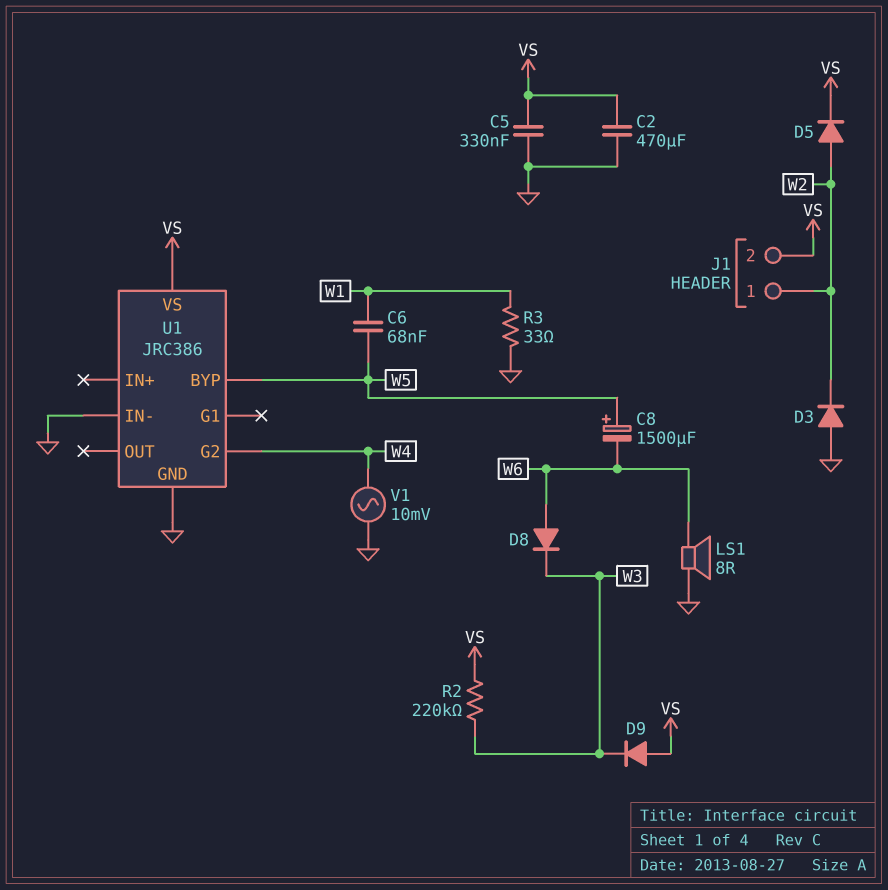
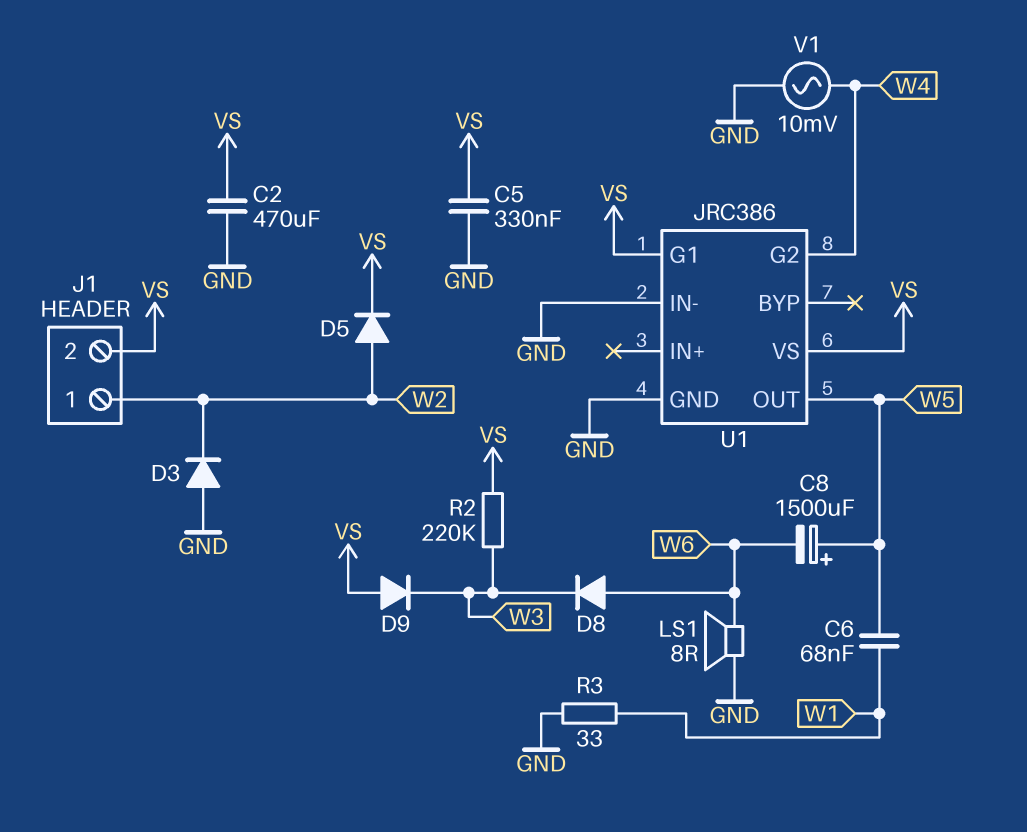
U1 pin BYP: W5 -> none
U1 pin G1: none -> VS
U1 pin OUT: none -> W5

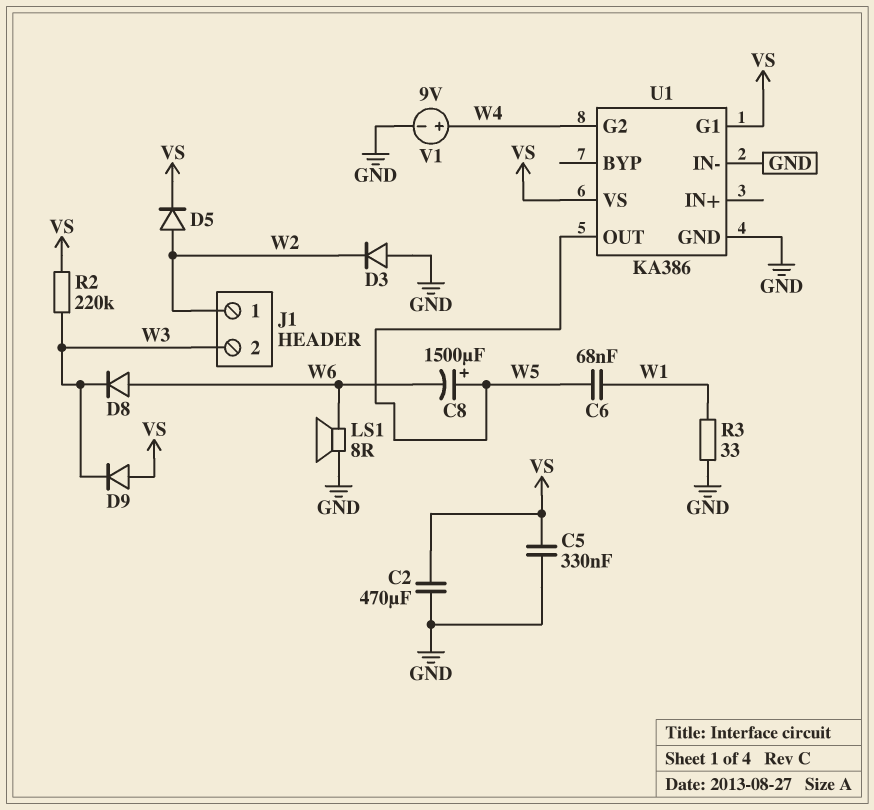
J1 pin 2: VS -> W3
U1: JRC386 -> KA386
V1: AC 10mV (GND, W4) -> 9V (plus W4, minus GND)

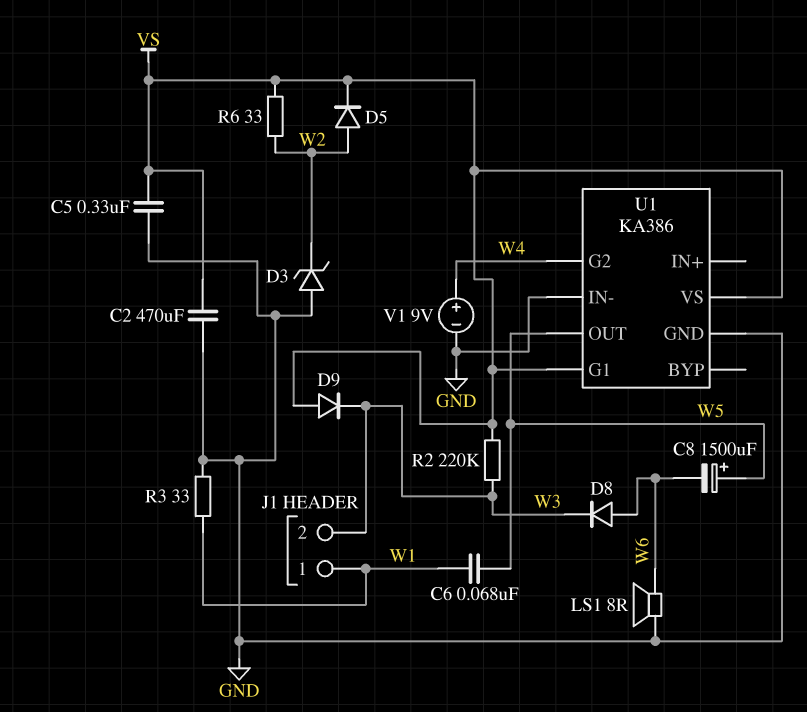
D3: diode (A GND, K W2) -> zener (A GND, K W2)
J1 pin 1: W2 -> W1
R6: none -> 33 (VS, W2)

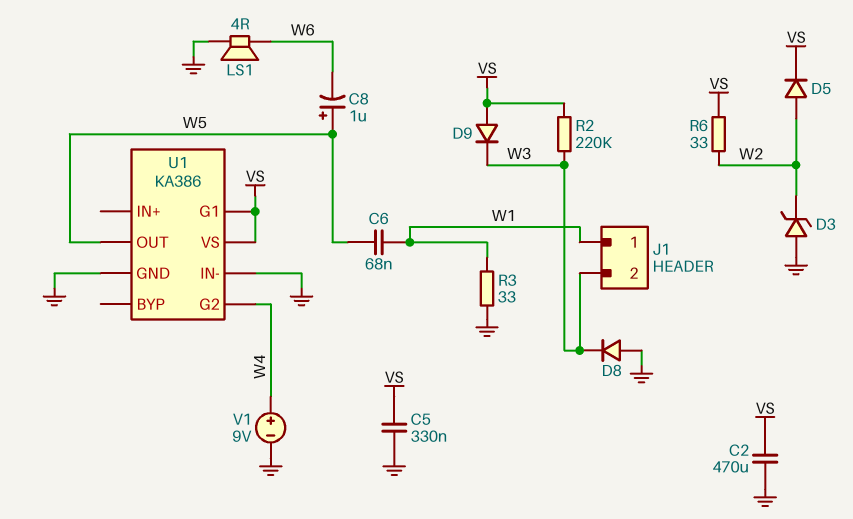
C8: 1500uF (plus W5, minus W6) -> 1uF (plus W5, minus W6)
D8: diode (A W6, K W3) -> diode (A GND, K W3)
LS1: speaker 8R (GND, W6) -> speaker 4R (GND, W6)

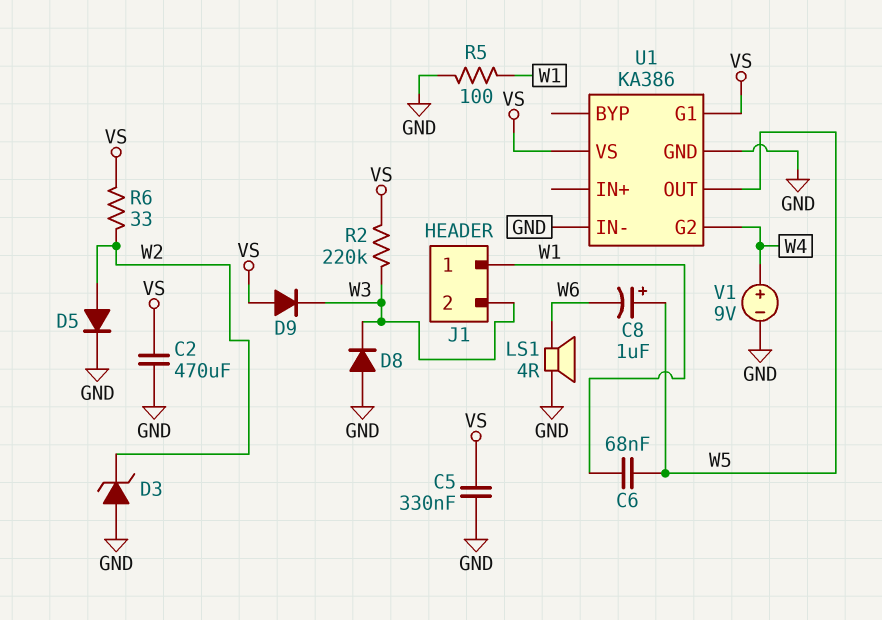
D5: diode (A W2, K VS) -> diode (A W2, K GND)
R3: 33 (GND, W1) -> none
R5: none -> 100 (GND, W1)

